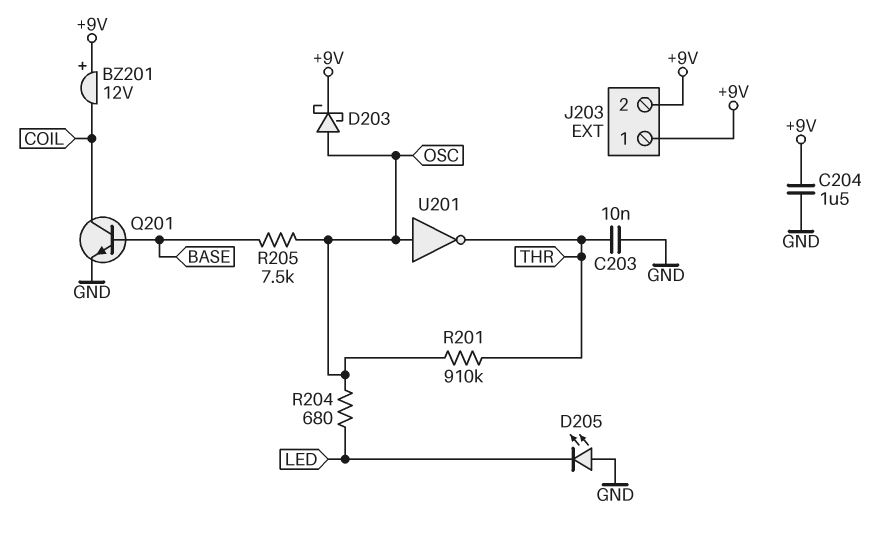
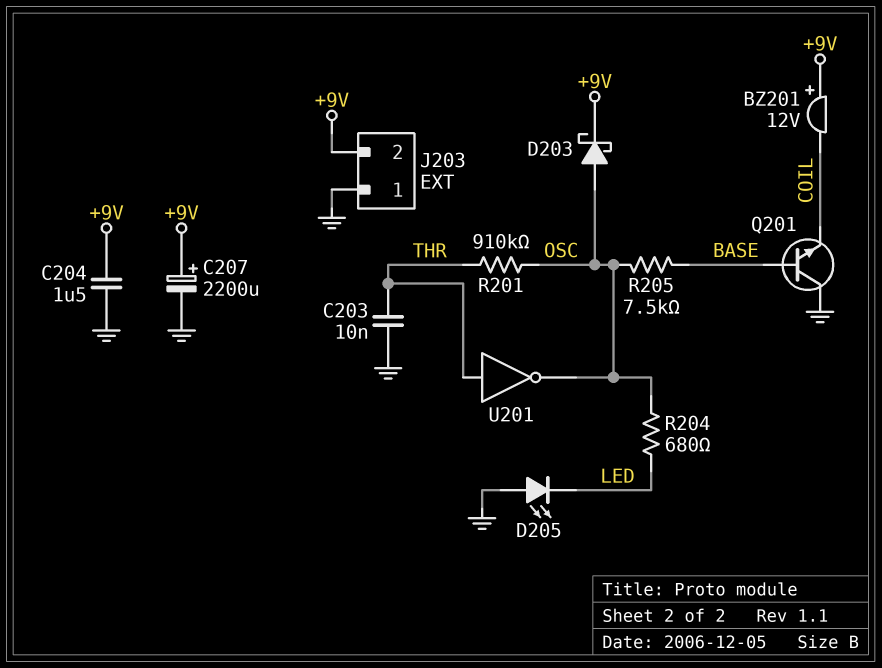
C207: none -> 2200uF (plus +9V, minus GND)
J203 pin 1: +9V -> GND
Q201: NPN (B BASE, C COIL, E GND) -> NPN (B BASE, C GND, E COIL)
U201: NOT (in OSC, out THR) -> NOT (in THR, out OSC)

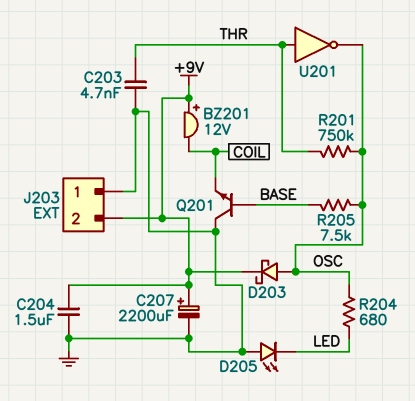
C203: 10nF (GND, THR) -> 4.7nF (GND, THR)
R201: 910k (OSC, THR) -> 750k (OSC, THR)

